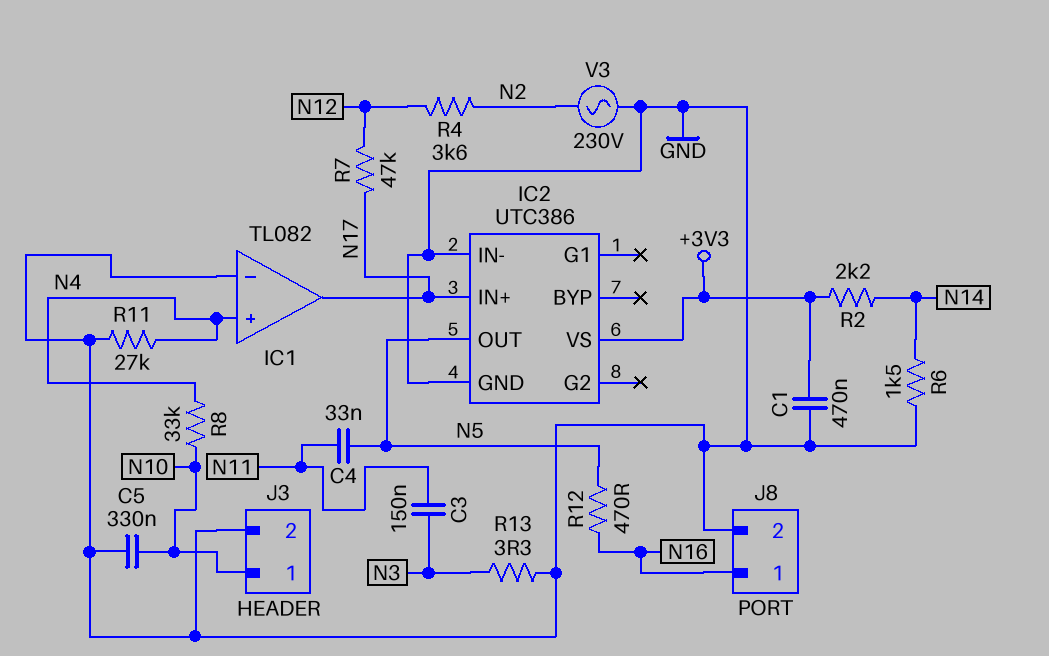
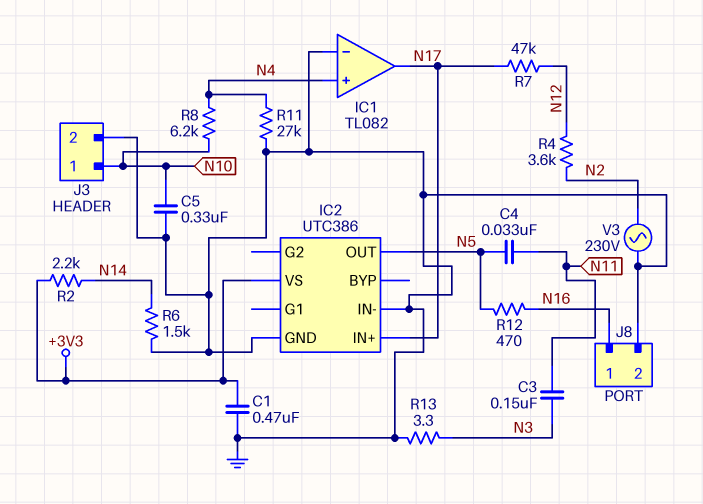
R8: 33k (N4, N10) -> 6.2k (N4, N10)

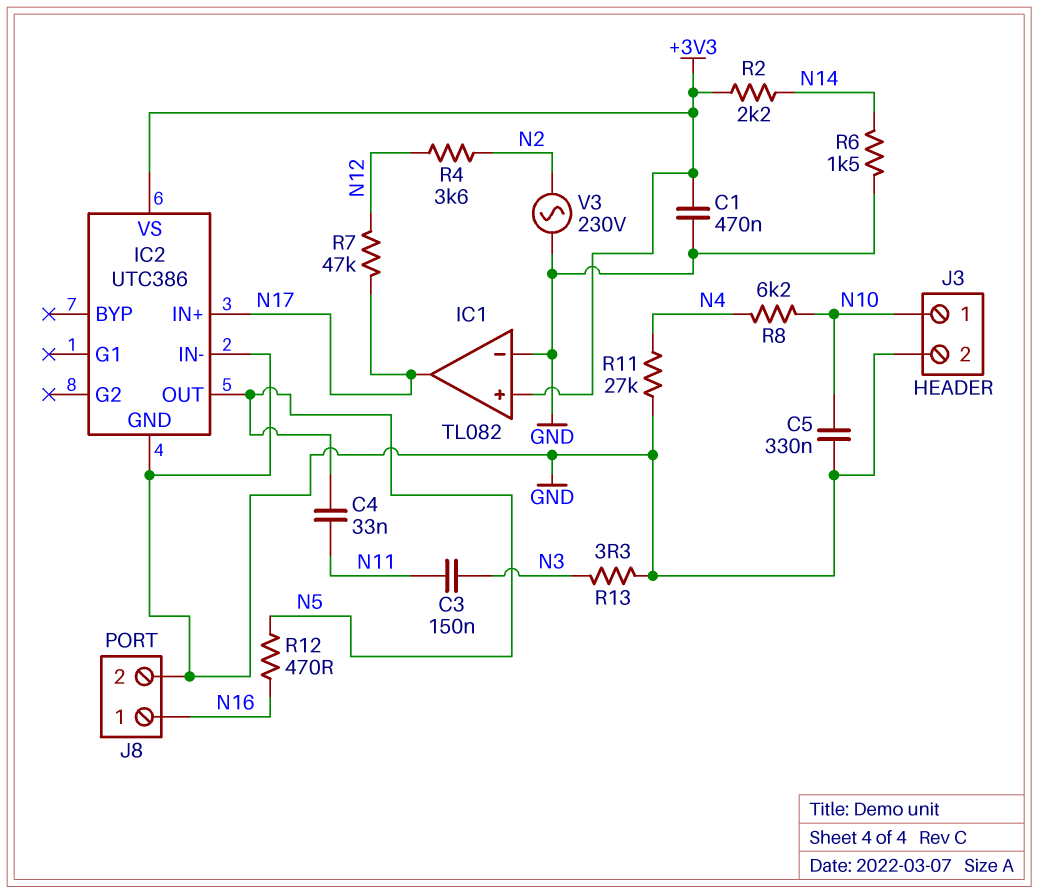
IC1 pin in+: N4 -> +3V3

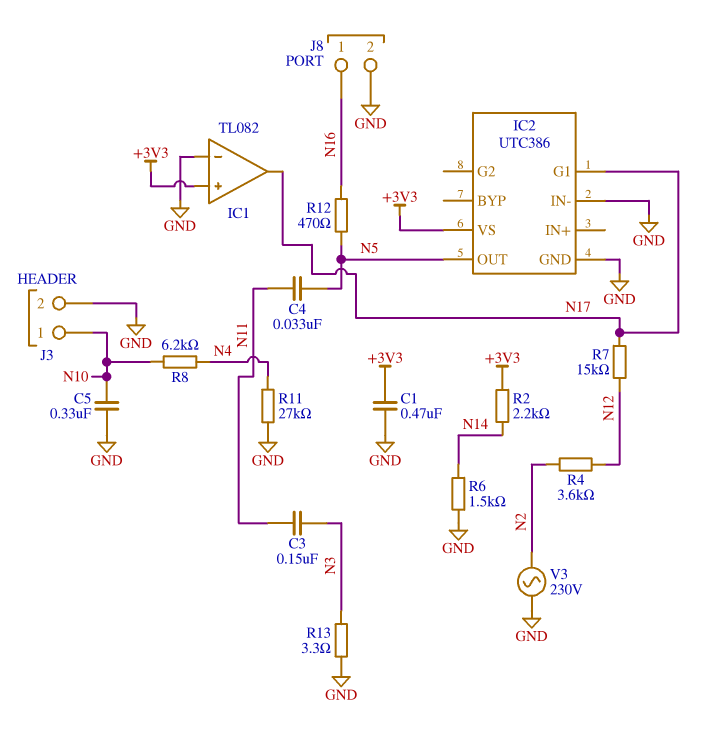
IC2 pin G1: none -> N17
IC2 pin IN+: N17 -> none
R7: 47k (N12, N17) -> 15k (N12, N17)

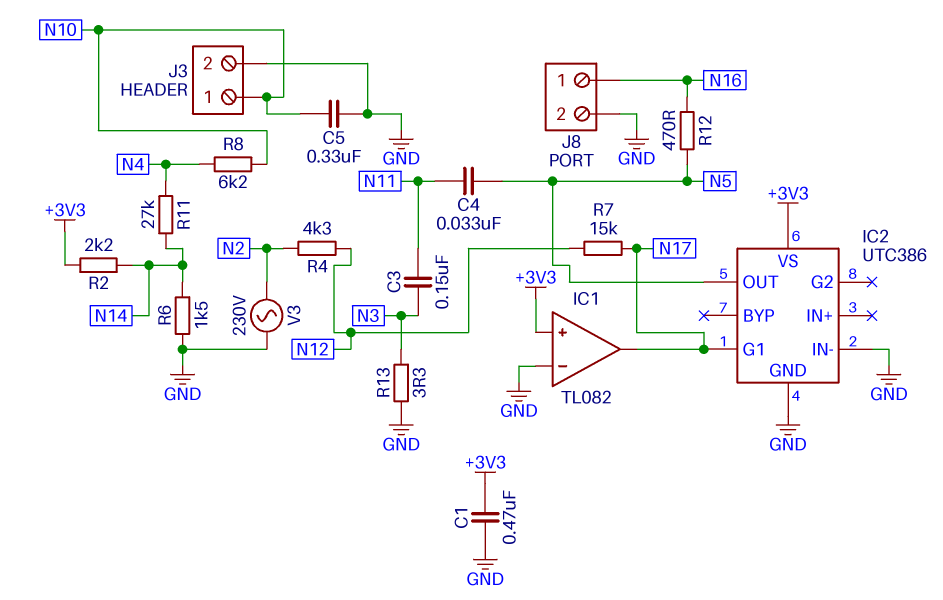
R4: 3.6k (N2, N12) -> 4.3k (N2, N12)
R11: 27k (GND, N4) -> 27k (N4, N14)

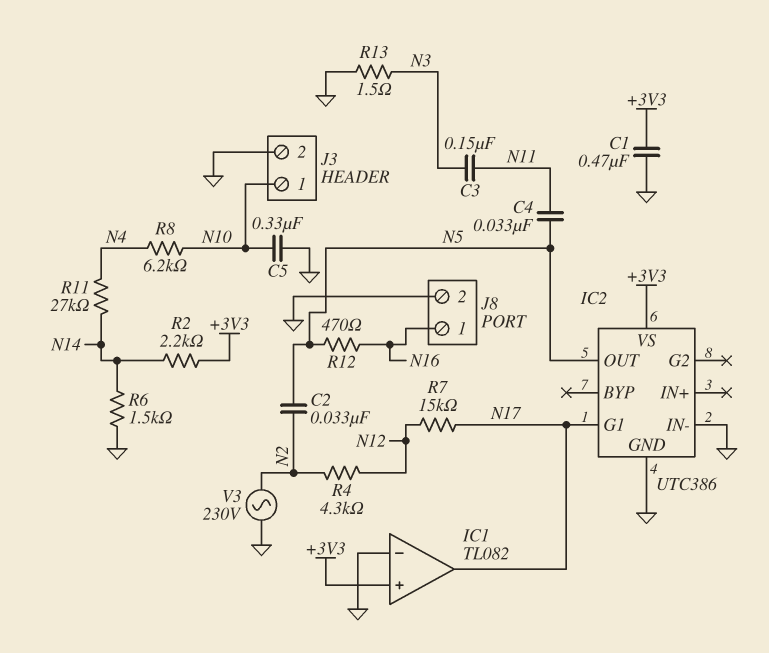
C2: none -> 33nF (N2, N5)
R13: 3.3 (GND, N3) -> 1.5 (GND, N3)

